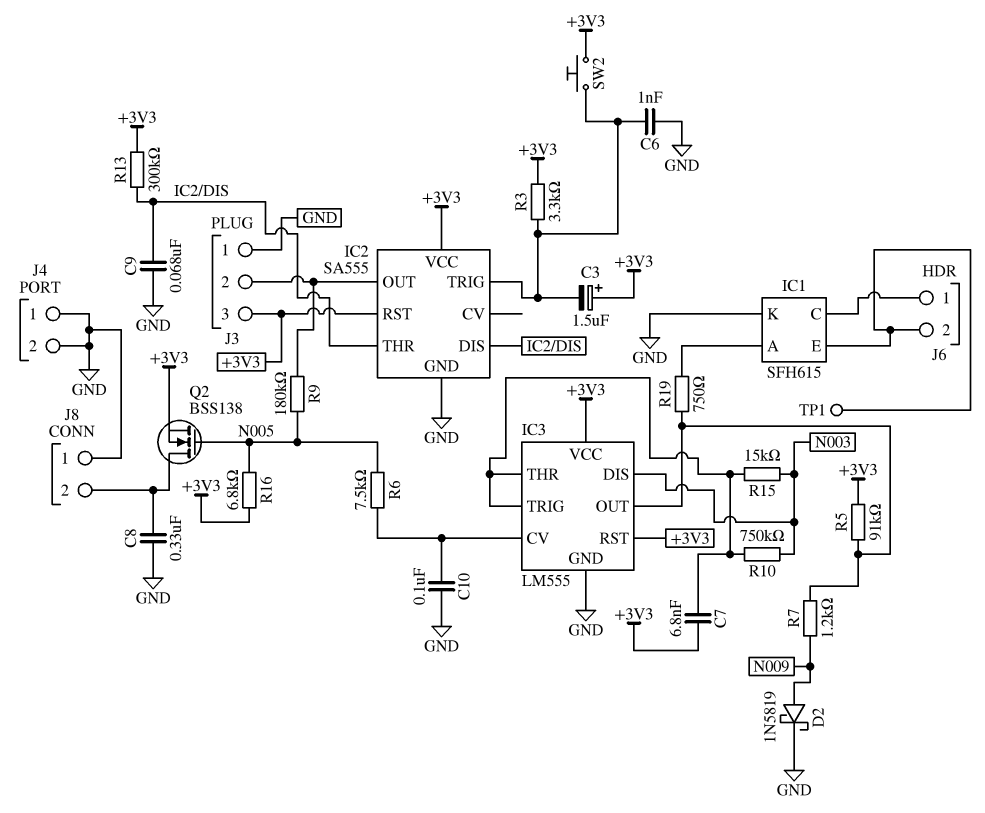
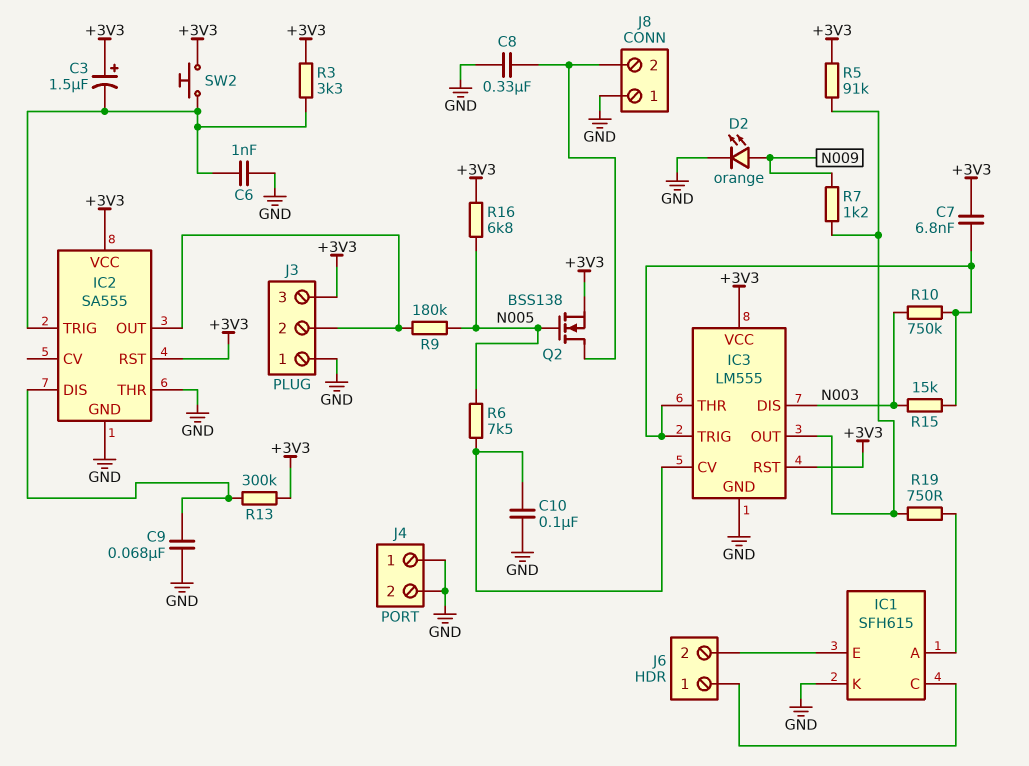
D2: schottky 1N5819 (A N009, K GND) -> LED orange (A N009, K GND)
IC2 pin THR: IC2/DIS -> GND
TP1: test point (IC1/E) -> none

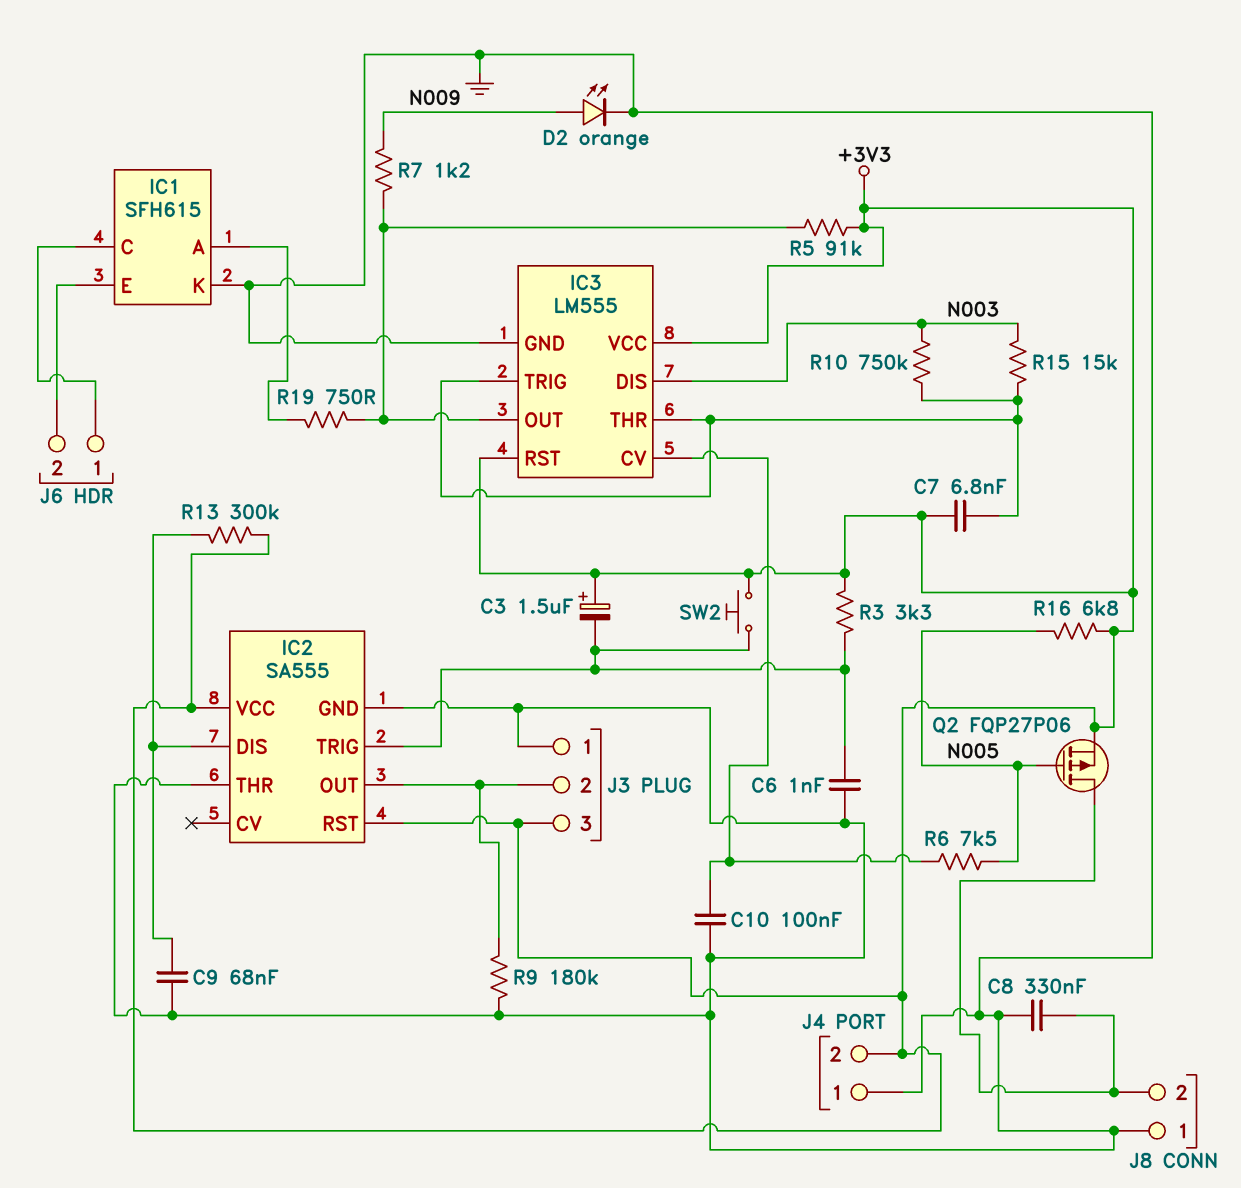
J4 pin 2: GND -> +3V3
Q2: NMOS BSS138 (G N005, D J8/2, S +3V3) -> PMOS FQP27P06 (G N005, D J8/2, S +3V3)
R9: 180k (IC2/OUT, N005) -> 180k (GND, IC2/OUT)

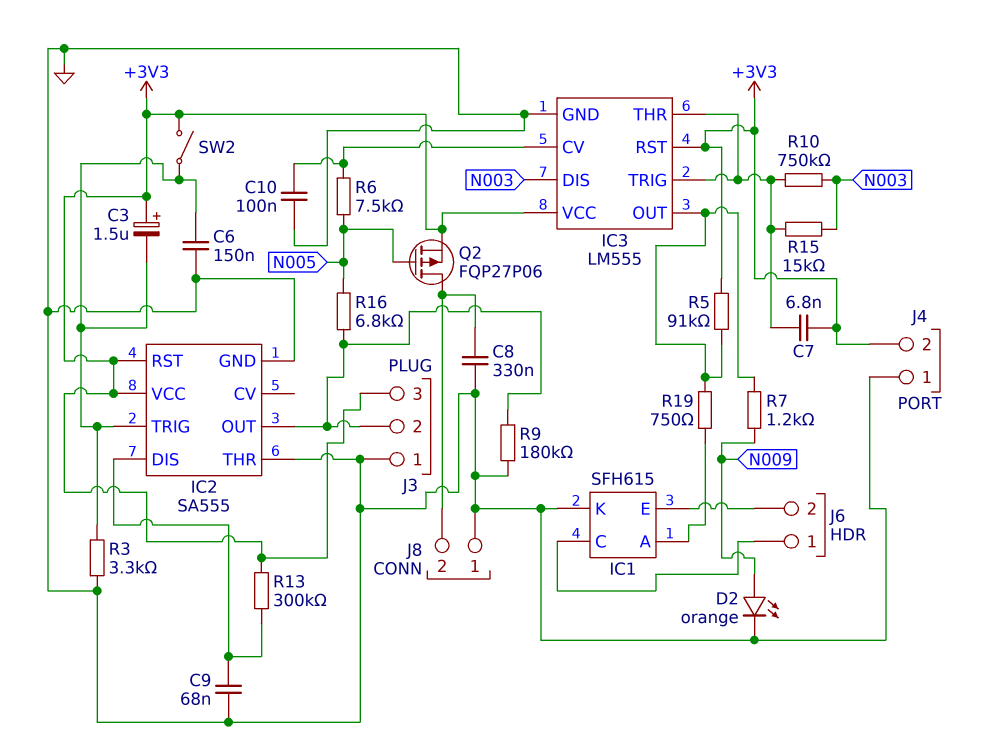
C6: 1nF (GND, IC2/TRIG) -> 150nF (GND, IC2/TRIG)
R3: 3.3k (+3V3, IC2/TRIG) -> 3.3k (GND, IC2/TRIG)
R16: 6.8k (+3V3, N005) -> 6.8k (IC2/OUT, N005)
SW2: button (+3V3, IC2/TRIG) -> switch (+3V3, IC2/TRIG)

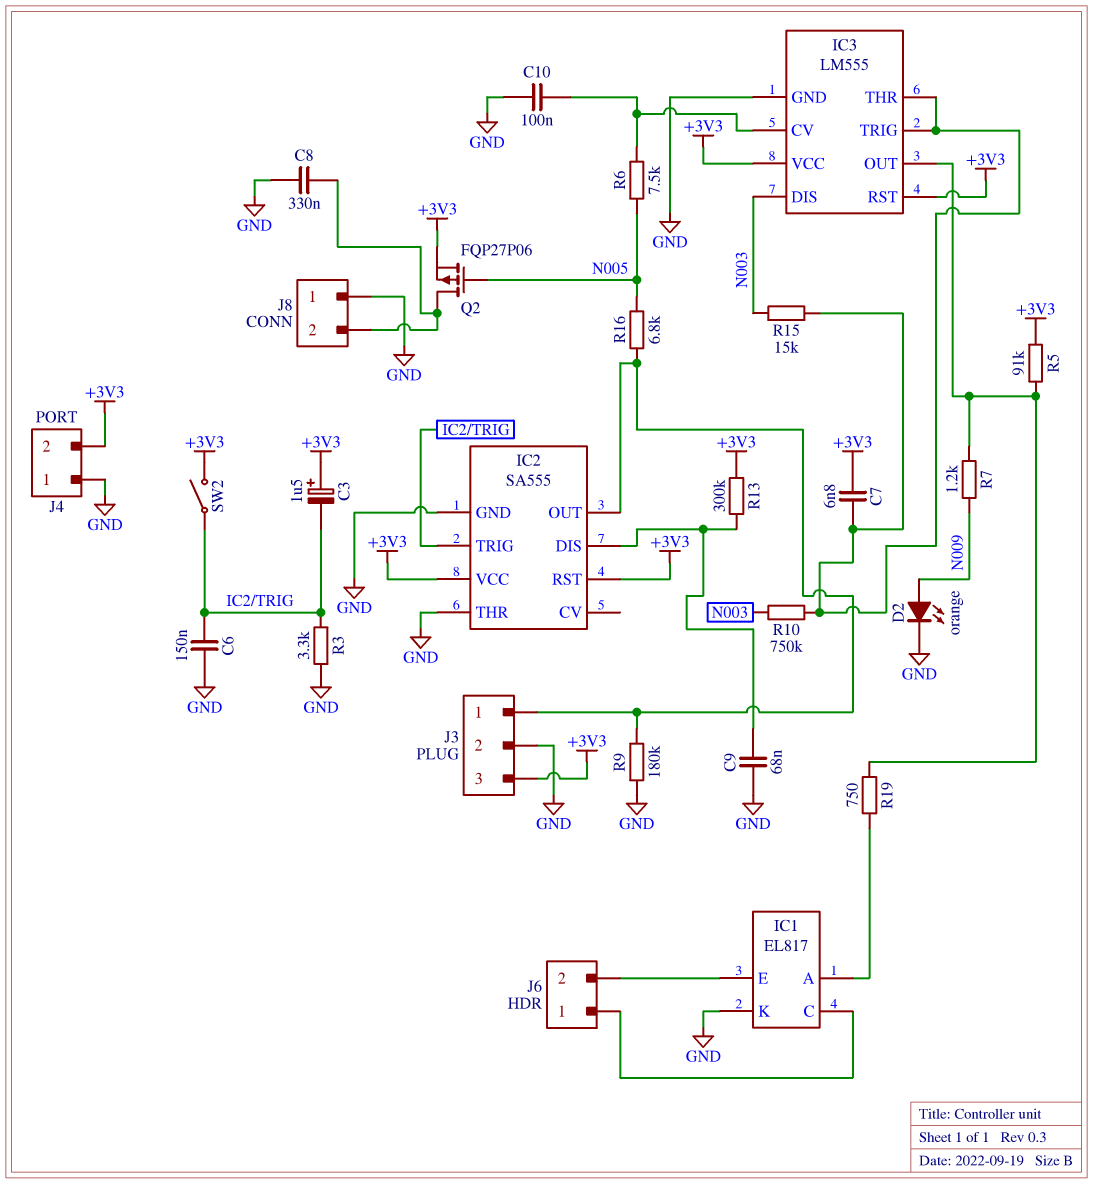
IC1: SFH615 -> EL817
J3 pin 1: GND -> IC2/OUT
J3 pin 2: IC2/OUT -> GND

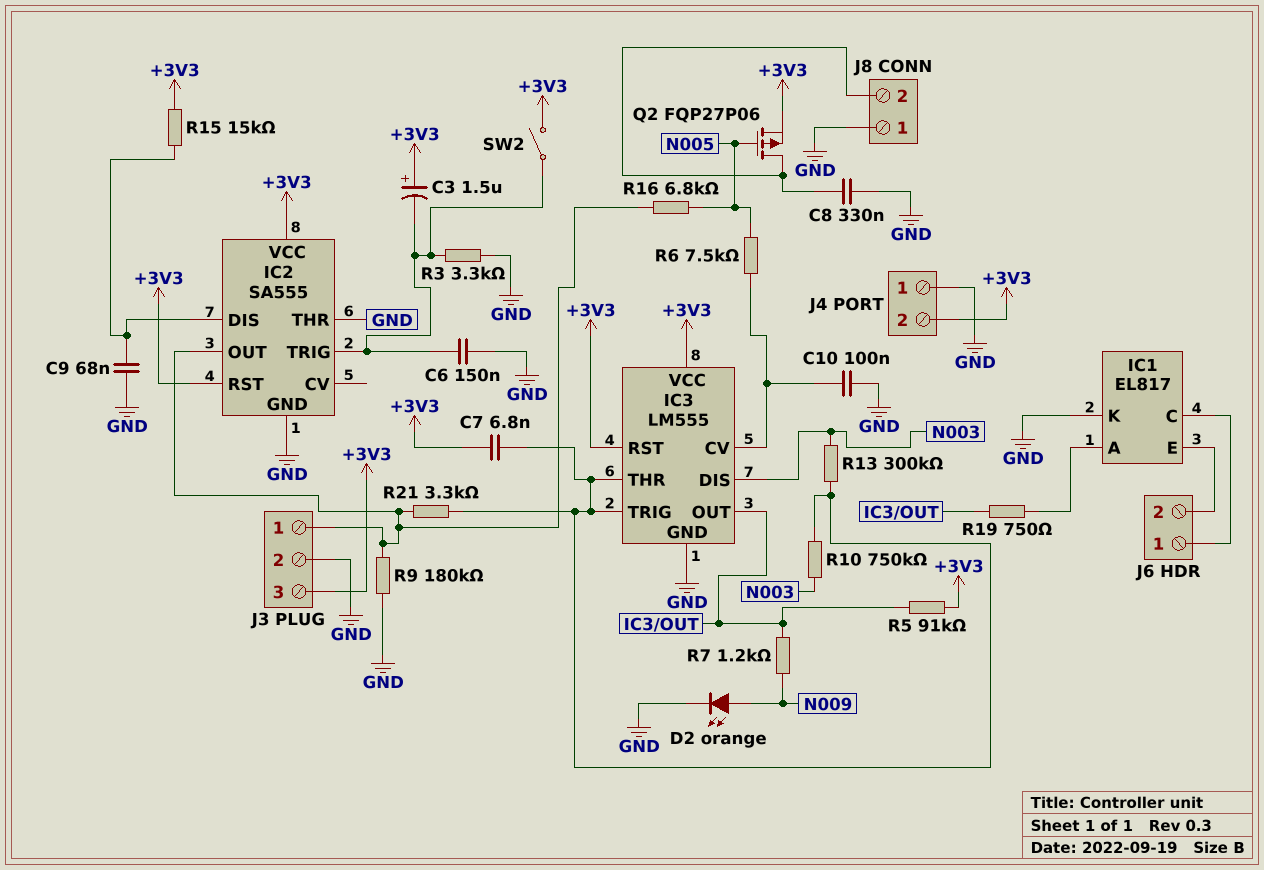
R13: 300k (+3V3, IC2/DIS) -> 300k (IC3/THR, N003)
R15: 15k (IC3/THR, N003) -> 15k (+3V3, IC2/DIS)
R21: none -> 3.3k (IC2/OUT, IC3/THR)

